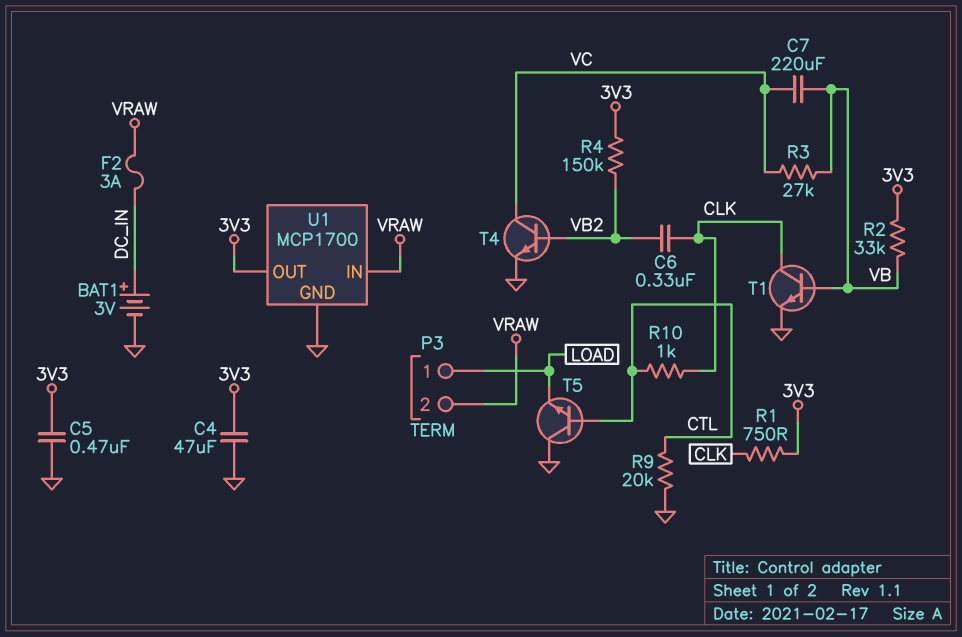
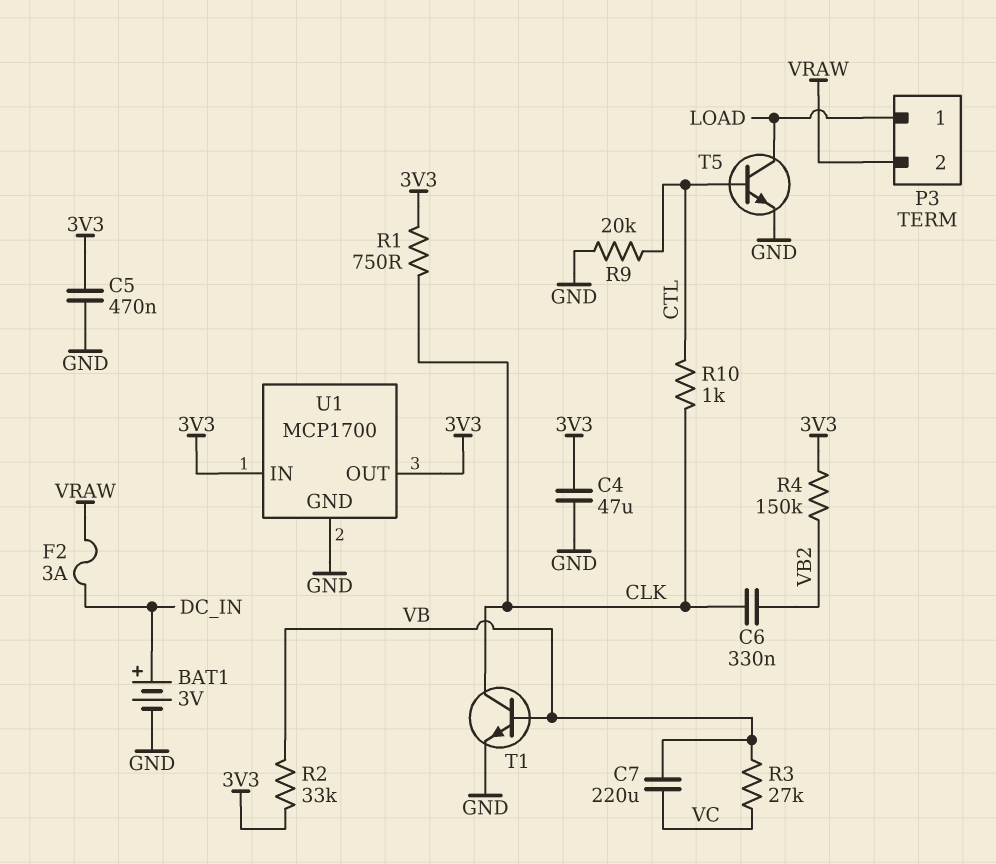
T4: NPN (B VB2, C VC, E GND) -> none
T5: NPN (B CTL, C GND, E LOAD) -> NPN (B CTL, C LOAD, E GND)
U1 pin IN: VRAW -> 3V3

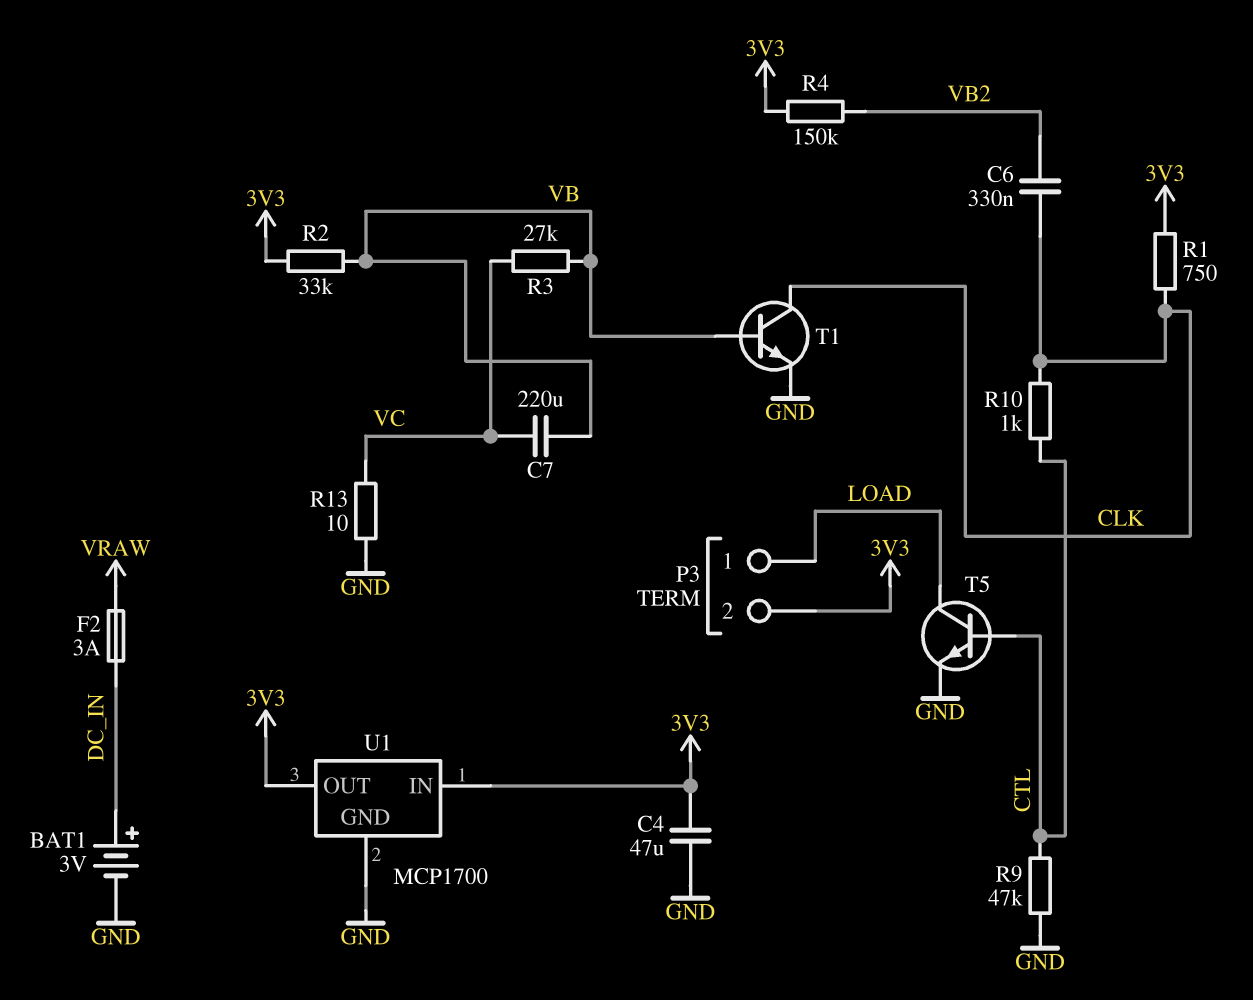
C5: 470nF (3V3, GND) -> none
P3 pin 2: VRAW -> 3V3
R9: 20k (CTL, GND) -> 47k (CTL, GND)
R13: none -> 10 (GND, VC)

